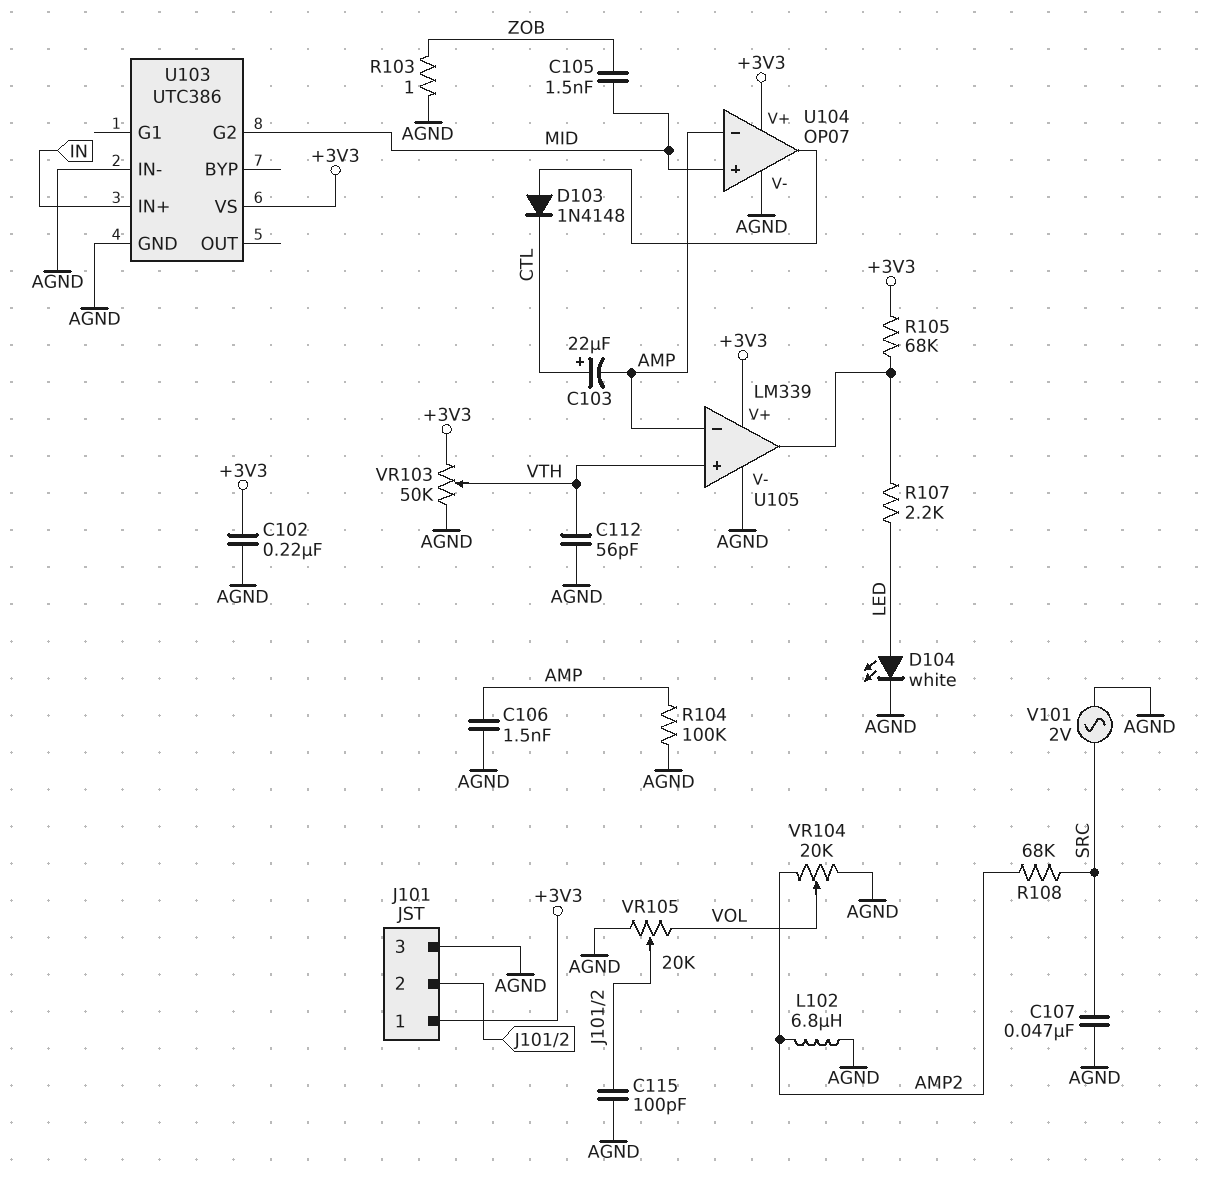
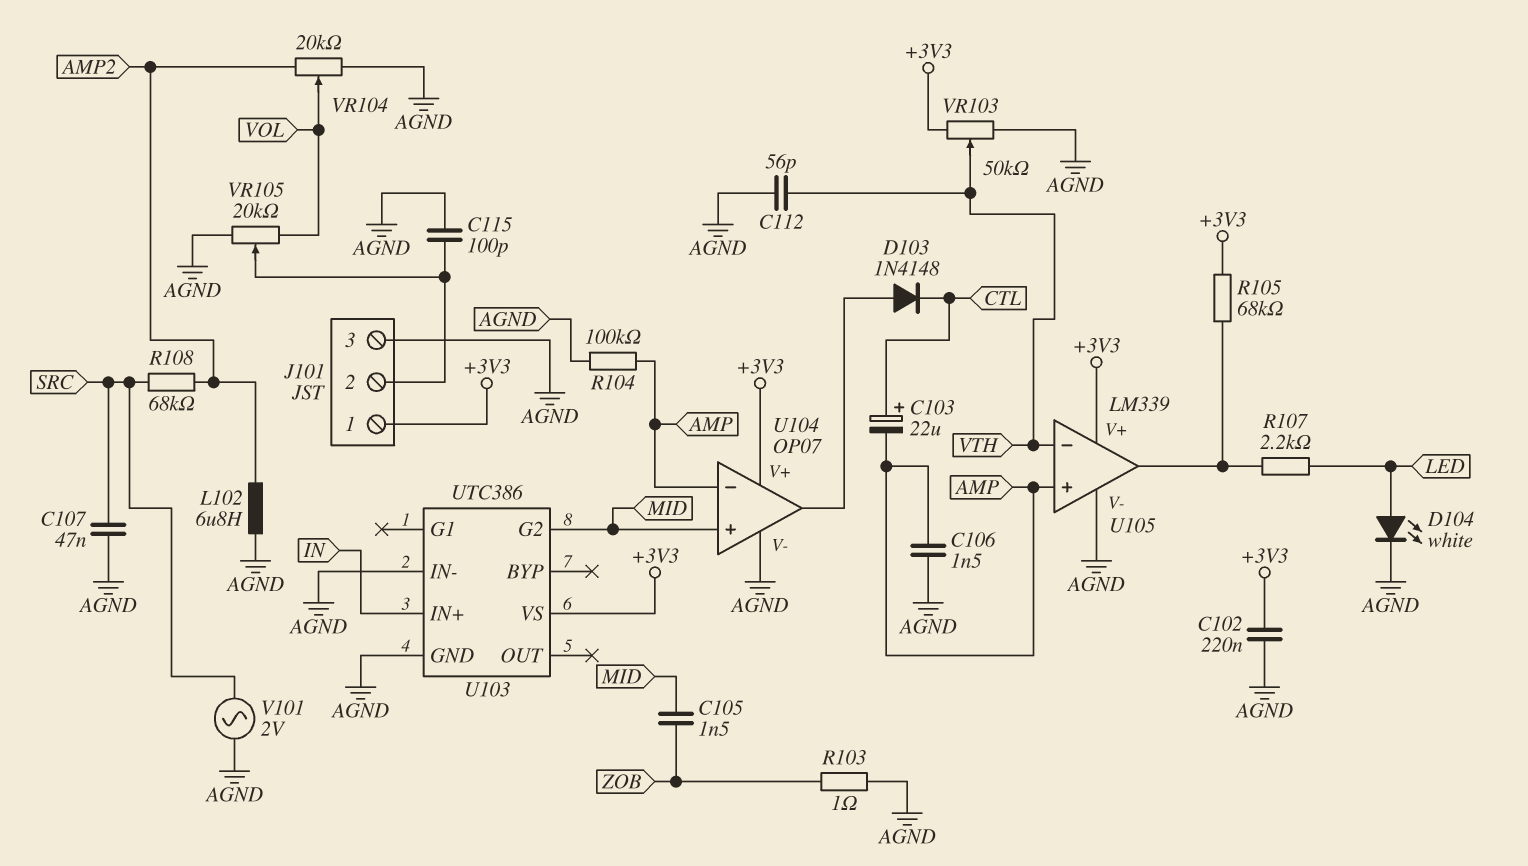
U105 pin in+: VTH -> AMP
U105 pin in-: AMP -> VTH

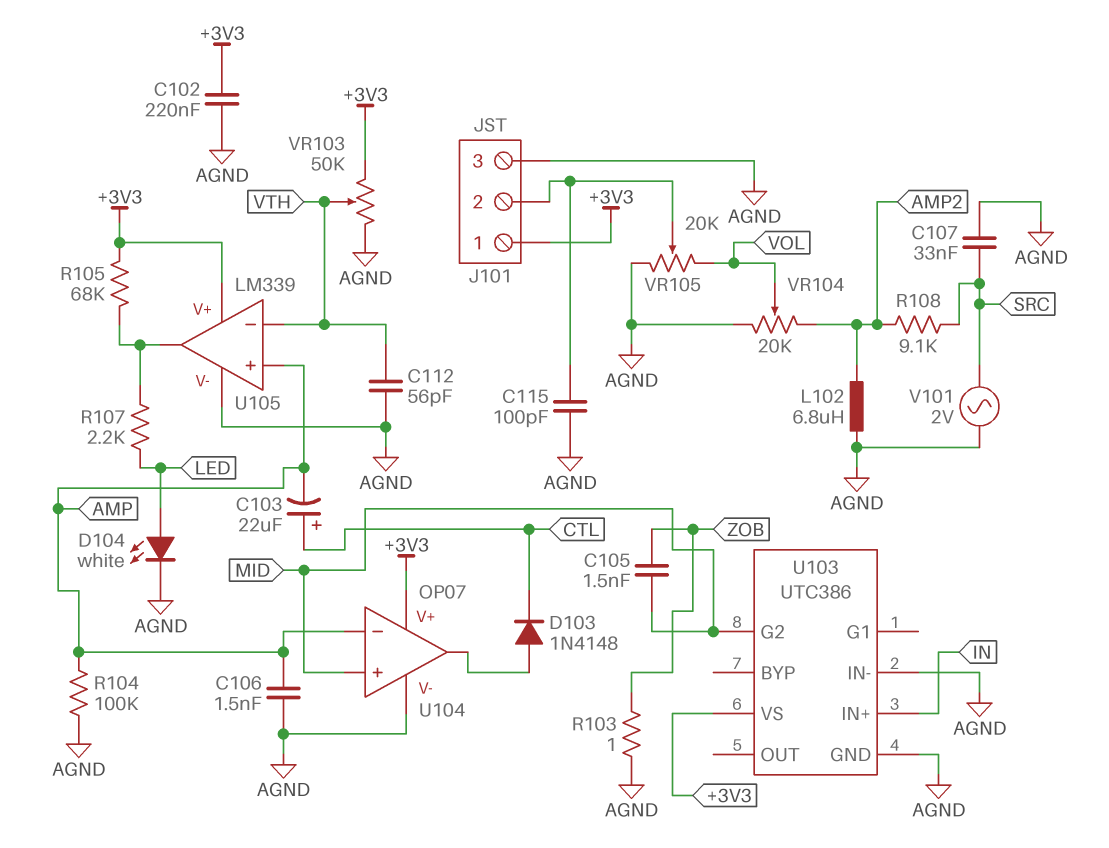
C107: 47nF (AGND, SRC) -> 33nF (AGND, SRC)
R108: 68k (AMP2, SRC) -> 9.1k (AMP2, SRC)

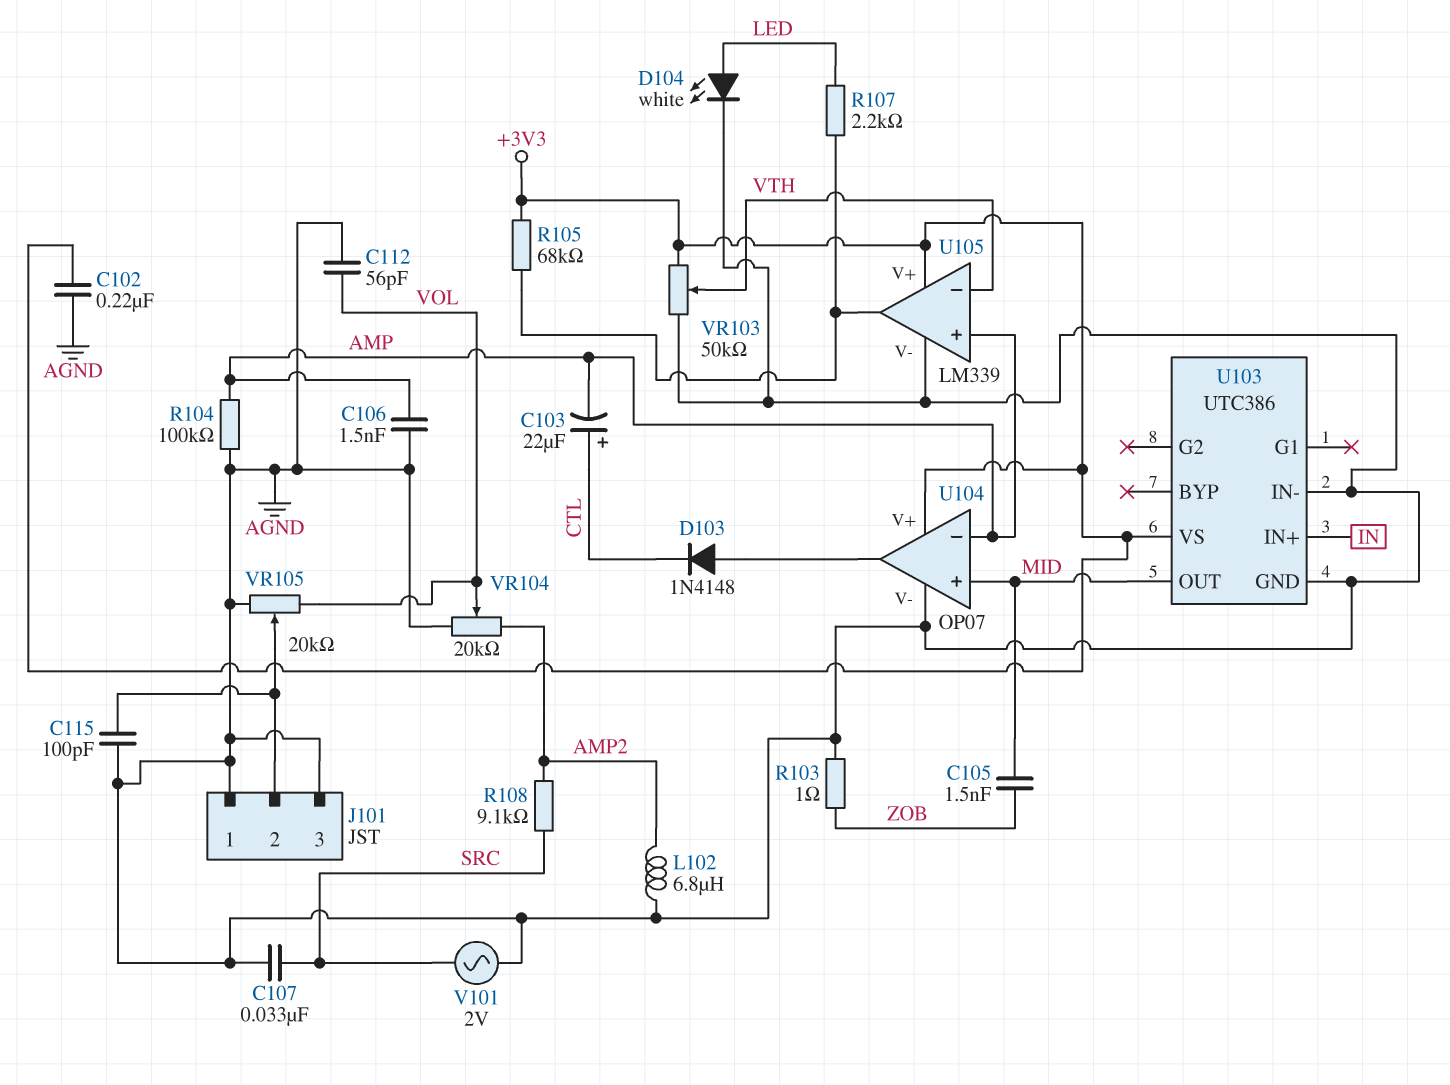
C112: 56pF (AGND, VTH) -> 56pF (AGND, VOL)
J101 pin 1: +3V3 -> AGND
U103 pin G2: MID -> none
U103 pin OUT: none -> MID

